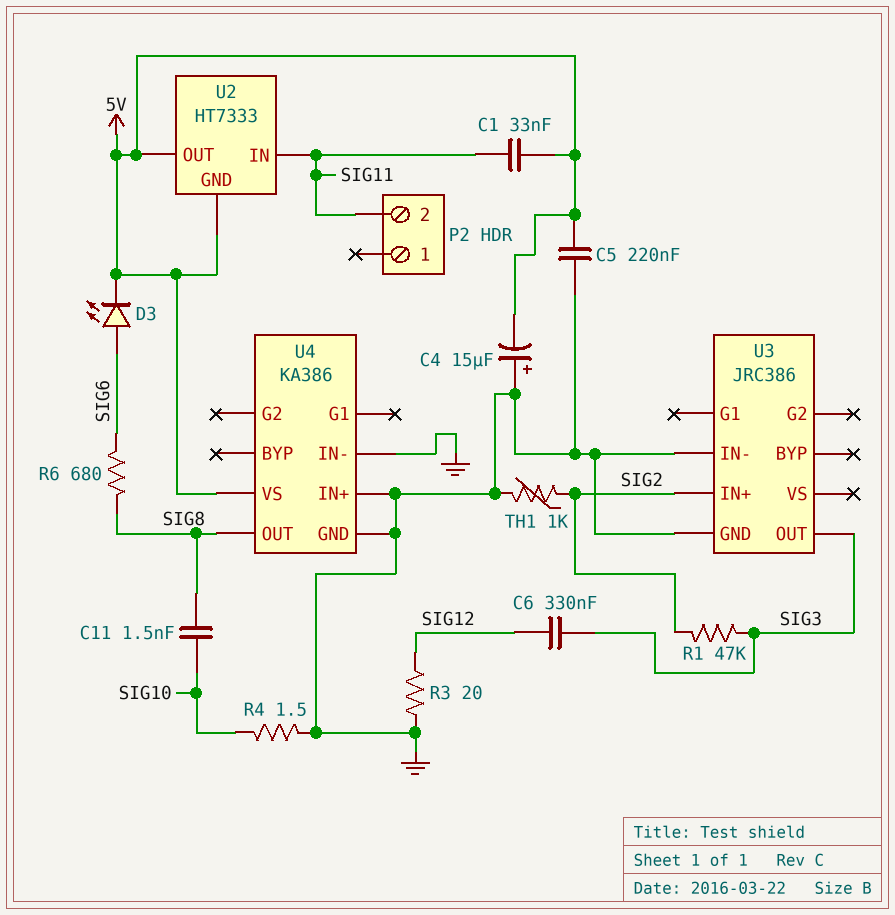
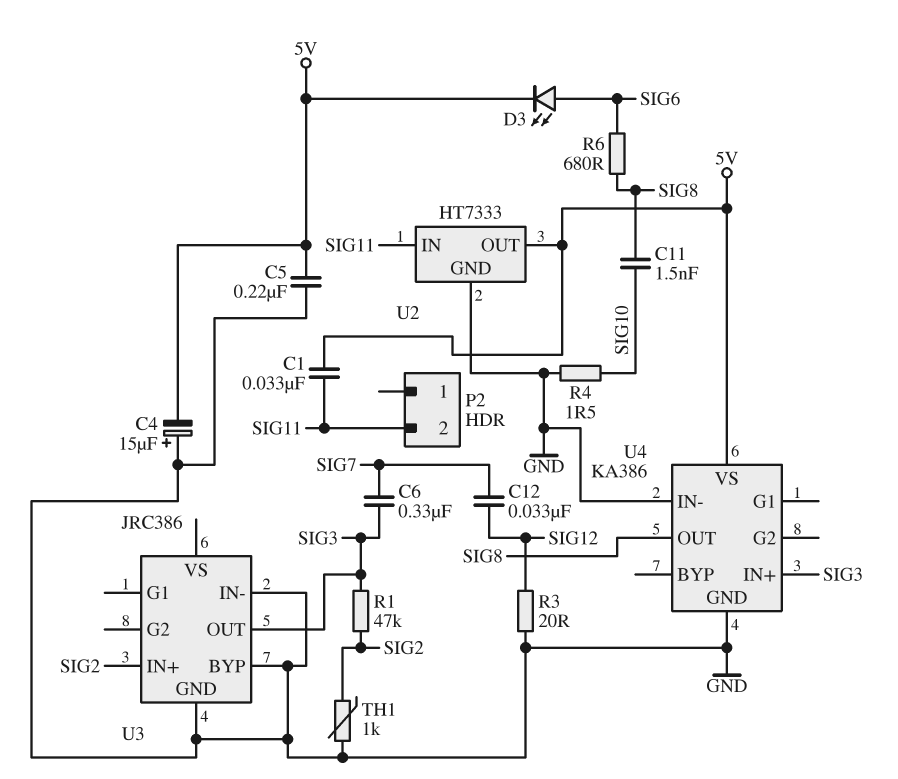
C6: 330nF (SIG3, SIG12) -> 330nF (SIG3, SIG7)
C12: none -> 33nF (SIG7, SIG12)
U2 pin GND: 5V -> GND
U3 pin BYP: none -> GND
U4 pin IN+: GND -> SIG3

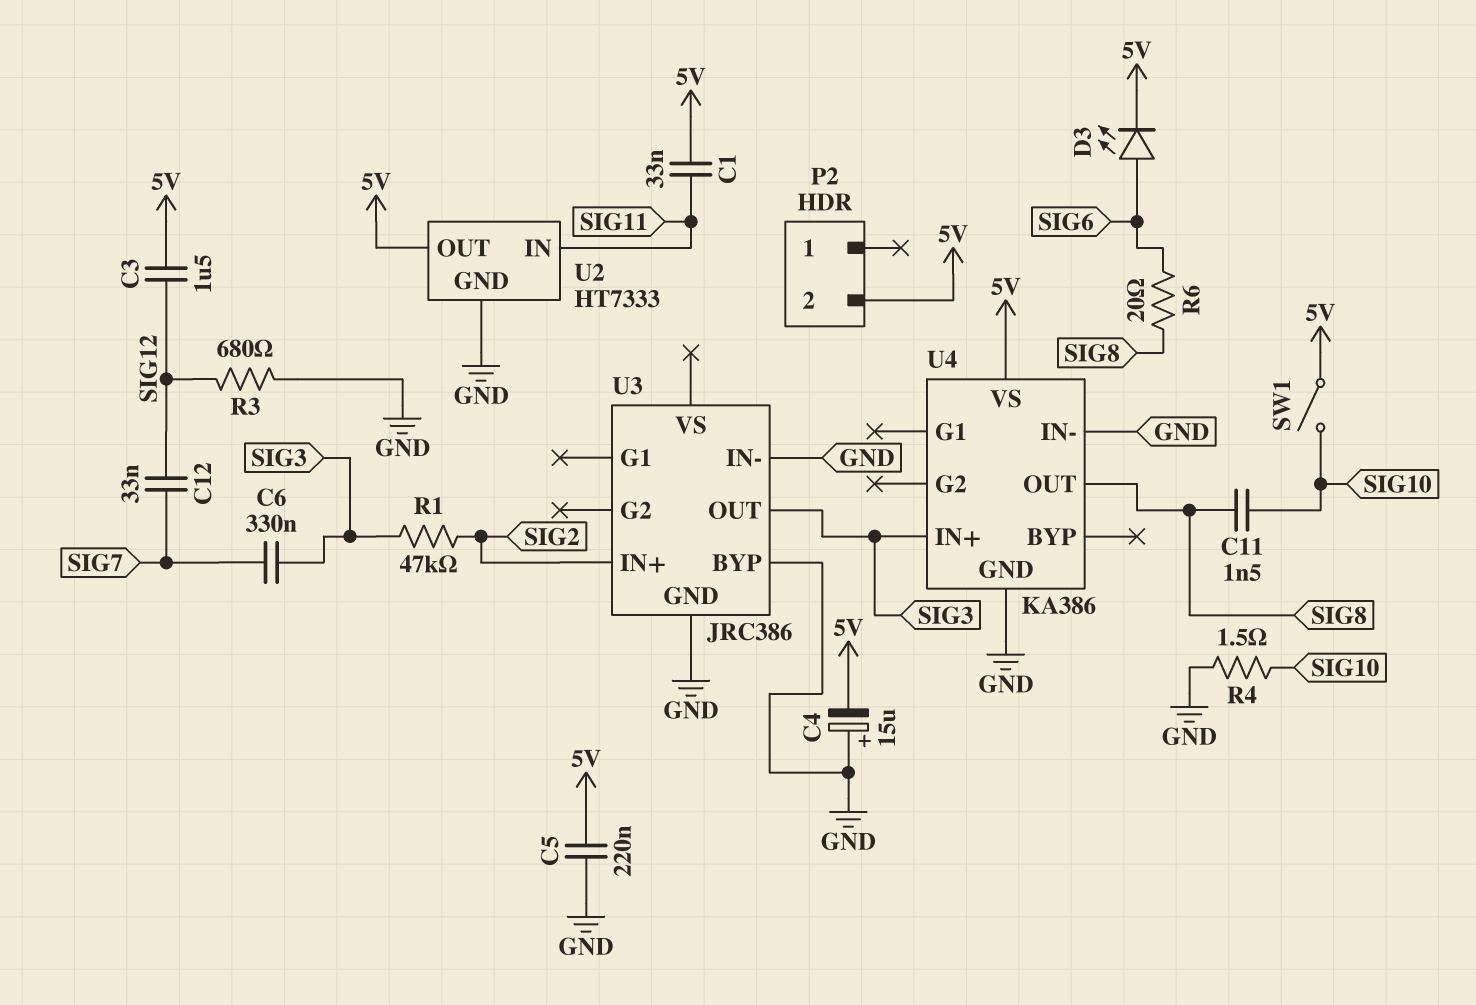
C3: none -> 1.5uF (5V, SIG12)
P2 pin 2: SIG11 -> 5V
R3: 20 (GND, SIG12) -> 680 (GND, SIG12)
R6: 680 (SIG6, SIG8) -> 20 (SIG6, SIG8)
SW1: none -> switch (5V, SIG10)
TH1: 1k (GND, SIG2) -> none

